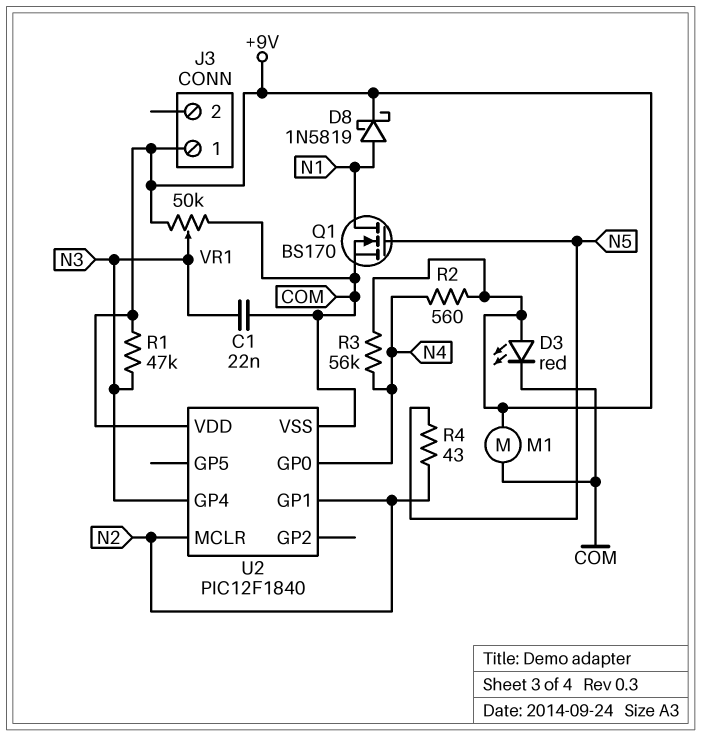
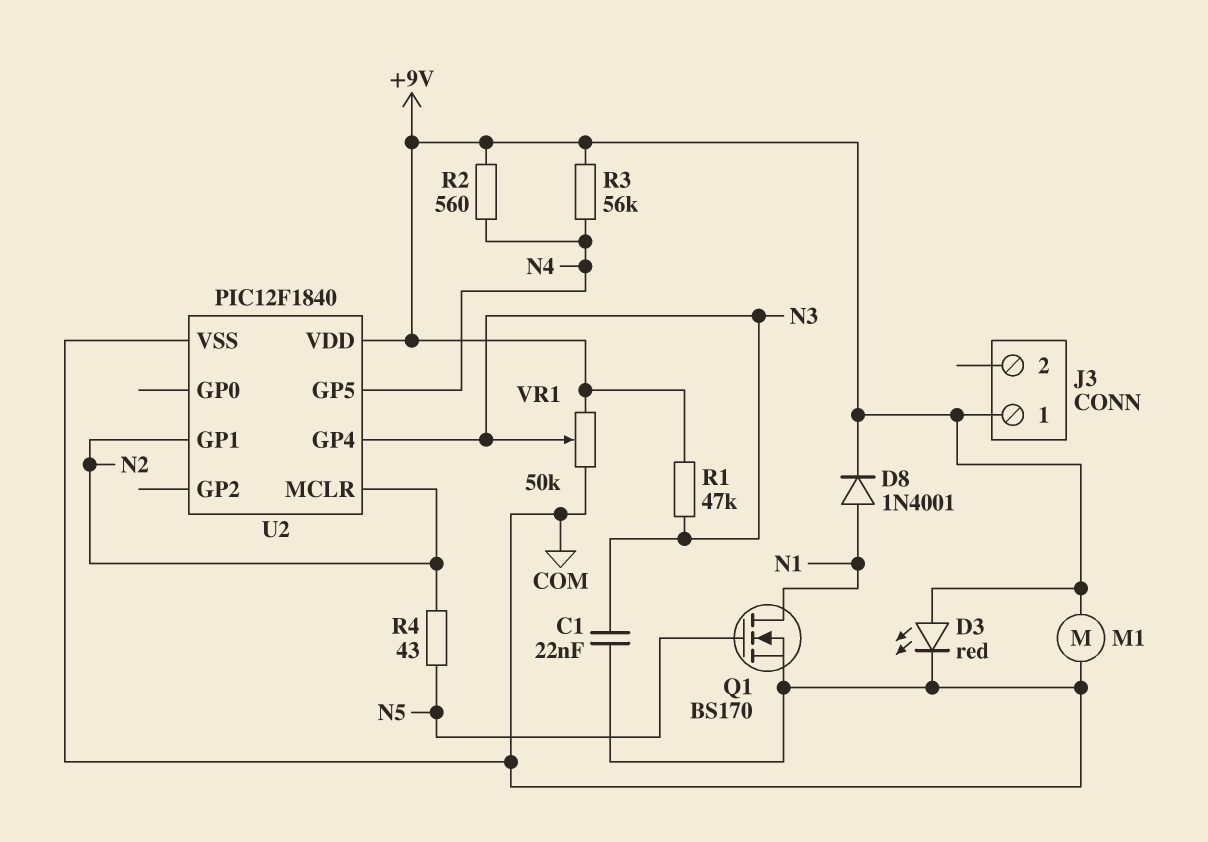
D8: schottky 1N5819 (A N1, K +9V) -> diode 1N4001 (A N1, K +9V)
U2 pin GP0: N4 -> none
U2 pin GP5: none -> N4

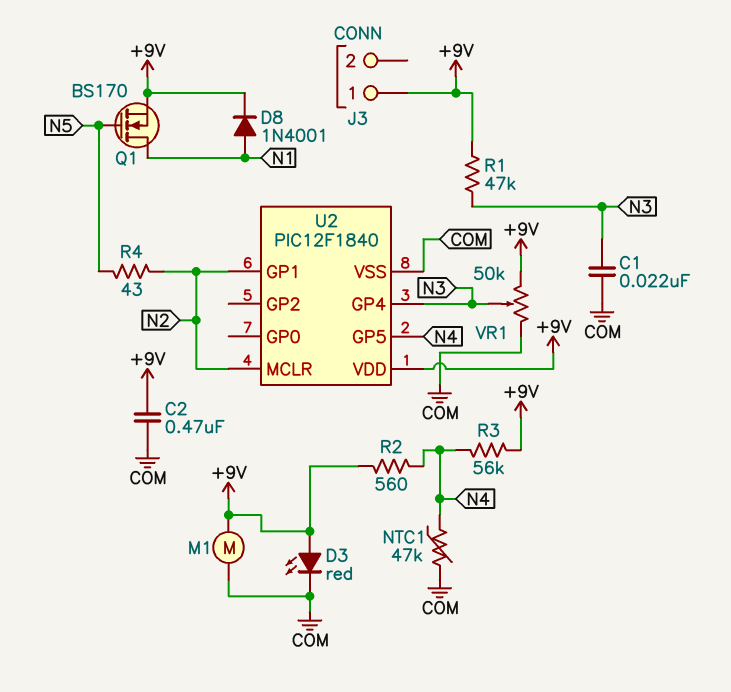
C2: none -> 470nF (+9V, COM)
NTC1: none -> 47k (COM, N4)
Q1: NMOS BS170 (G N5, D N1, S COM) -> NMOS BS170 (G N5, D N1, S +9V)

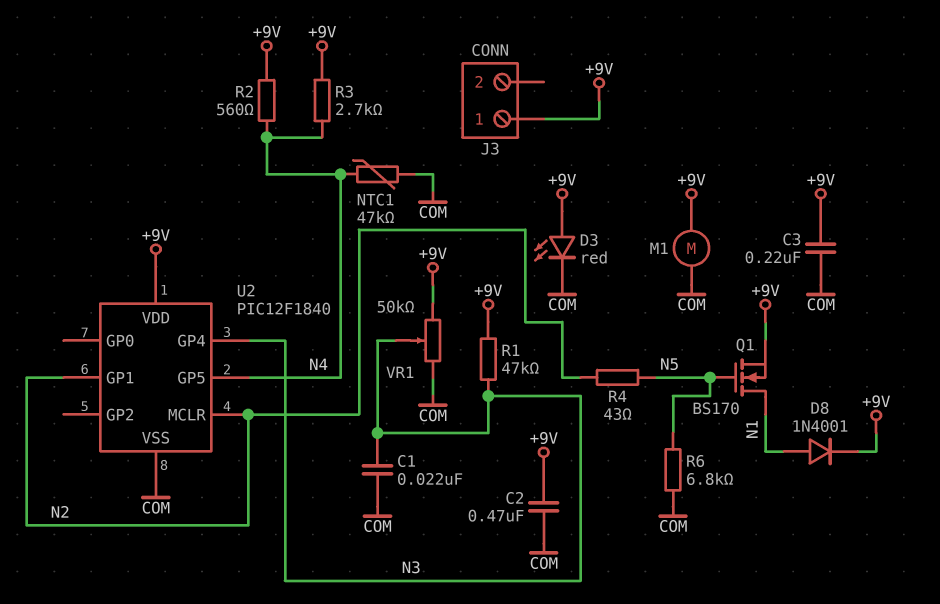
C3: none -> 220nF (+9V, COM)
R3: 56k (+9V, N4) -> 2.7k (+9V, N4)
R6: none -> 6.8k (COM, N5)

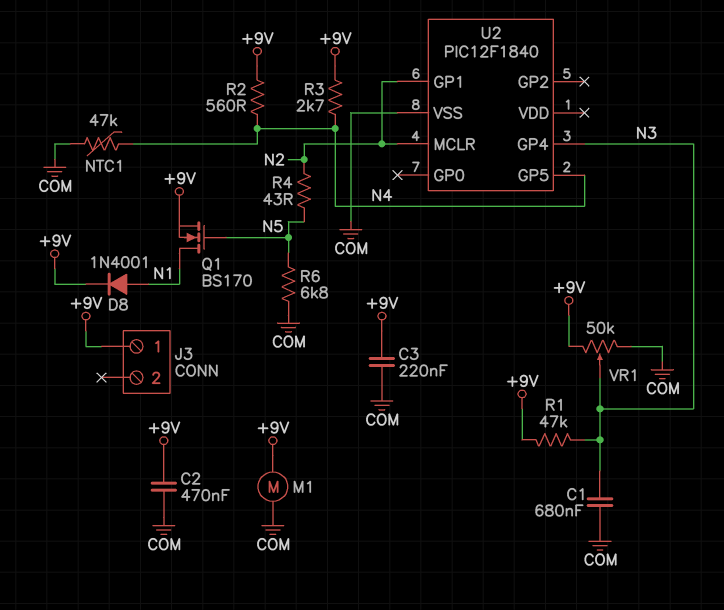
C1: 22nF (COM, N3) -> 680nF (COM, N3)
D3: LED red (A +9V, K COM) -> none
U2 pin VDD: +9V -> none

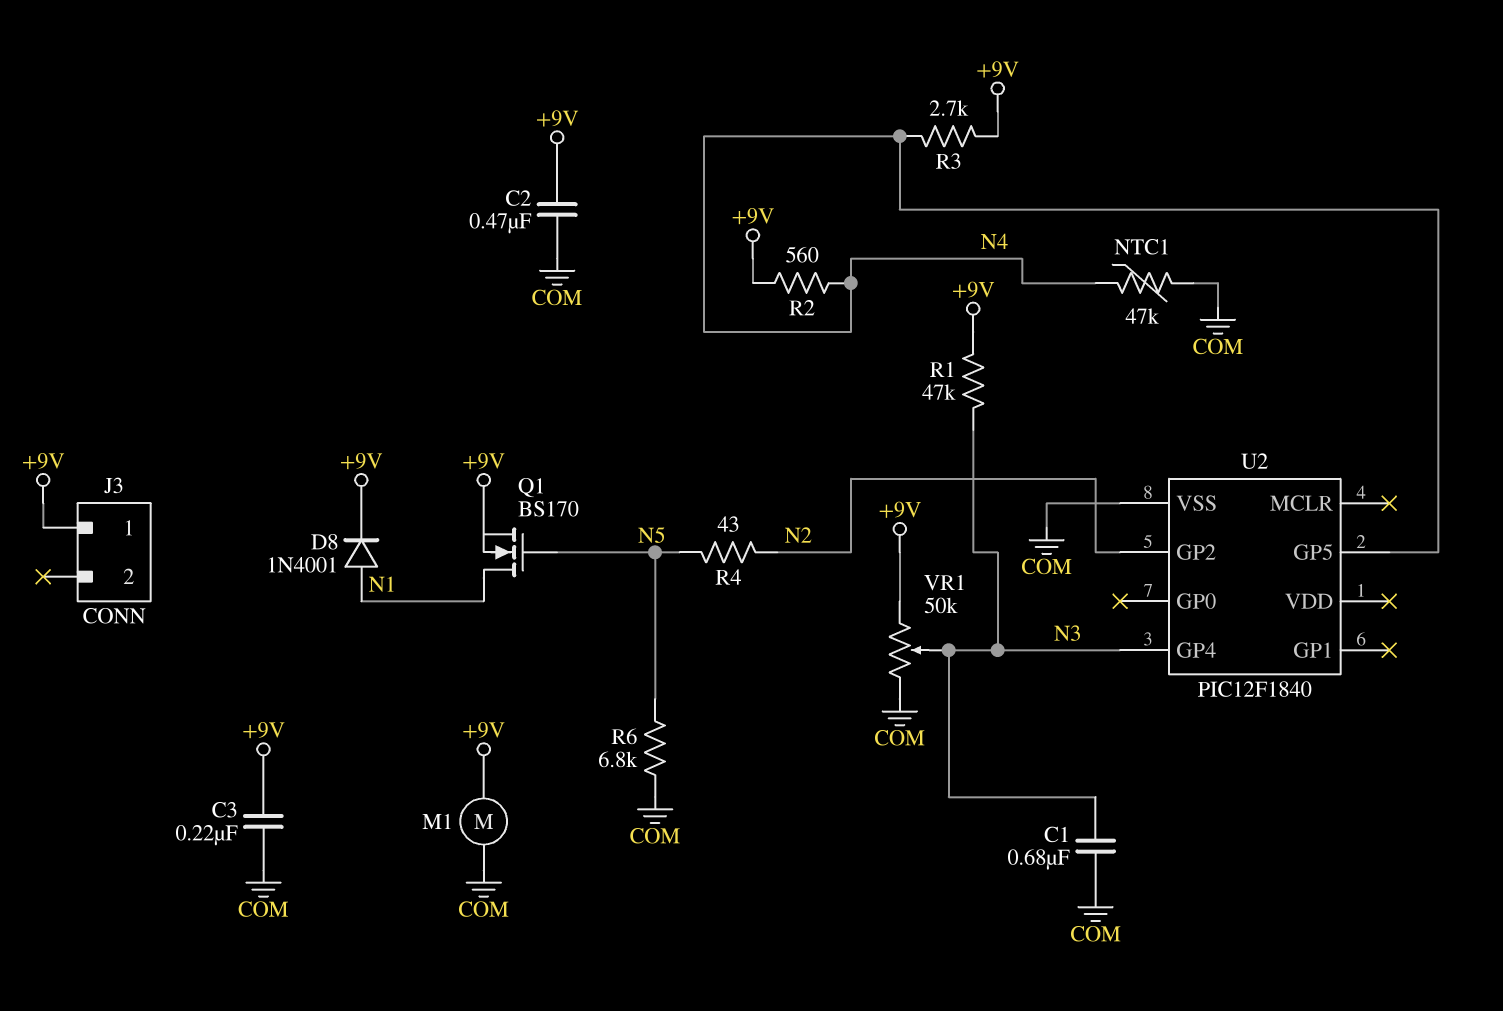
U2 pin GP1: N2 -> none
U2 pin GP2: none -> N2
U2 pin MCLR: N2 -> none

